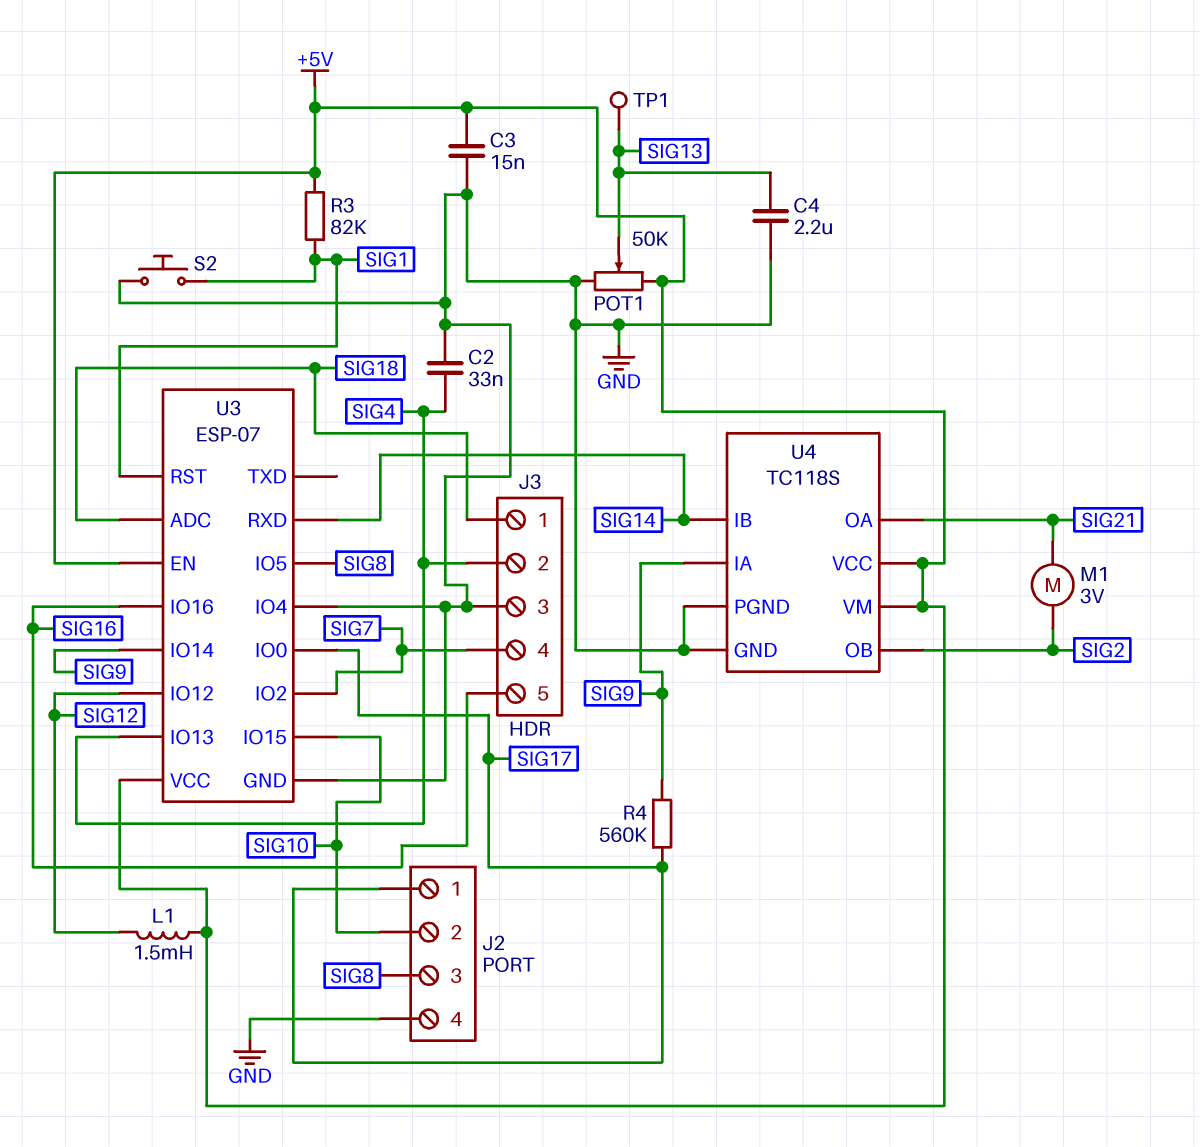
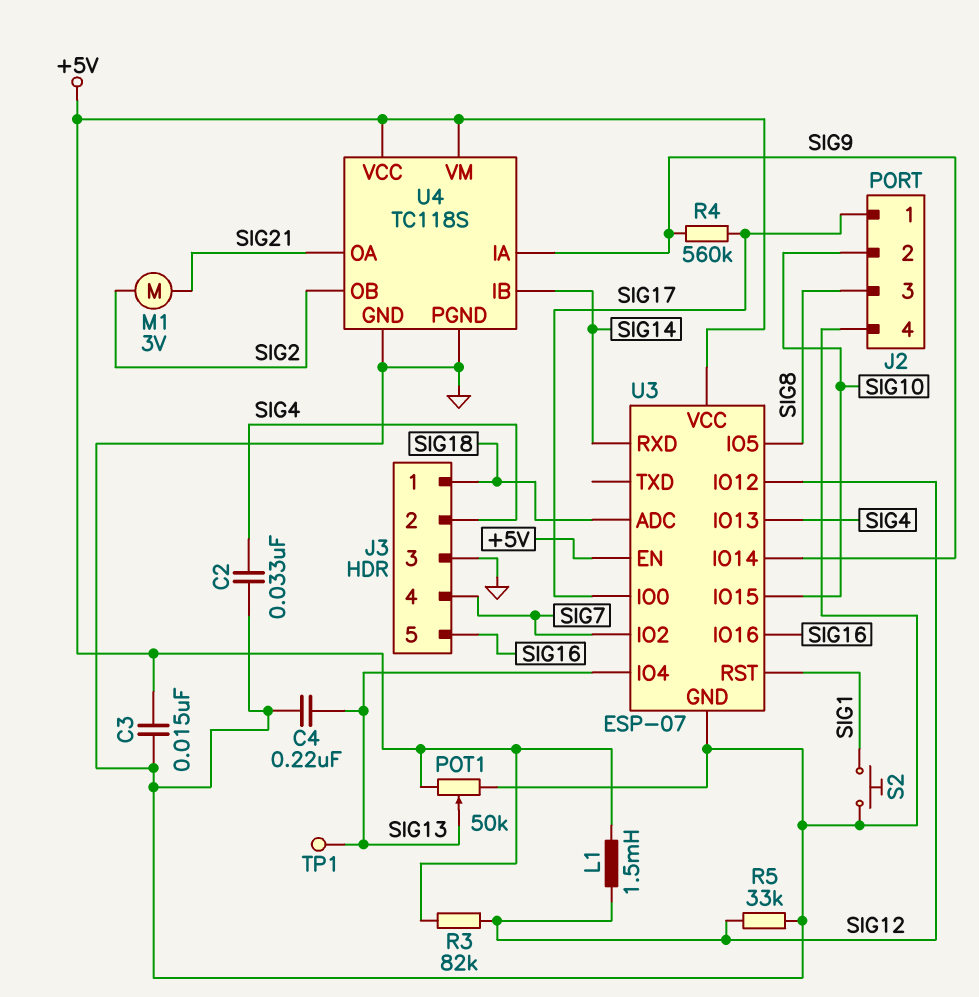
C4: 2.2uF (GND, SIG13) -> 220nF (GND, SIG13)
R3: 82k (+5V, SIG1) -> 82k (+5V, SIG12)
R5: none -> 33k (GND, SIG12)
U3 pin IO4: GND -> SIG13

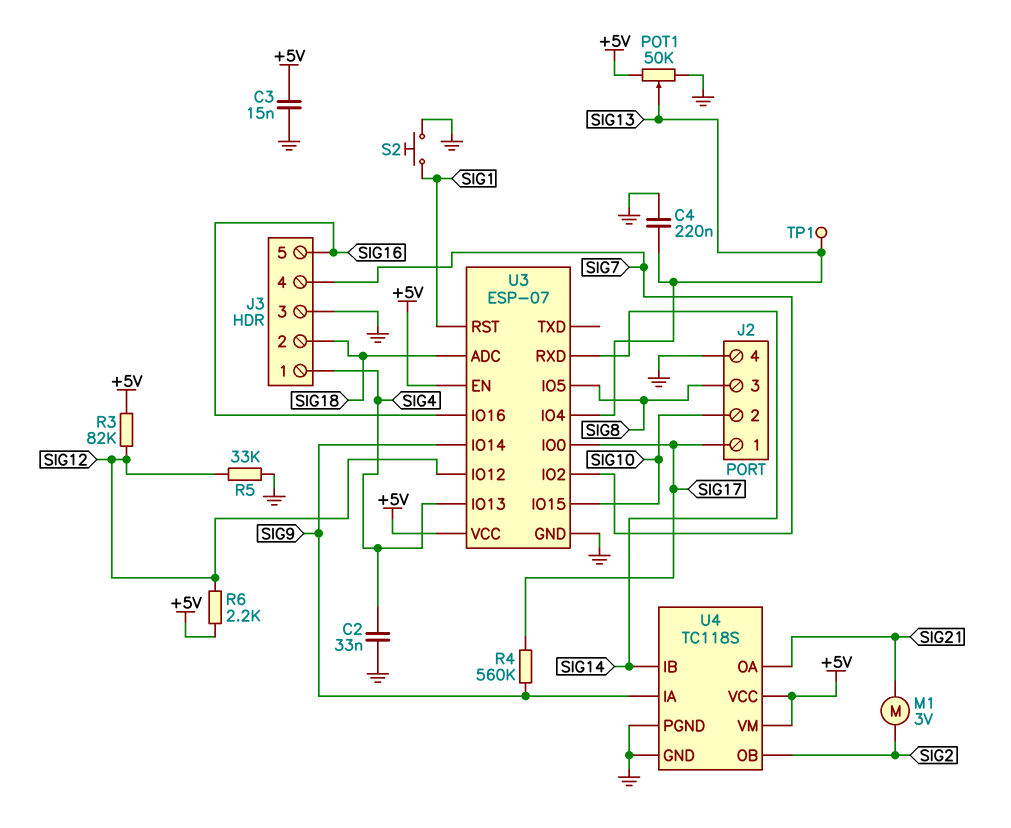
J3 pin 1: SIG18 -> SIG4
J3 pin 2: SIG4 -> SIG18
L1: 1.5mH (+5V, SIG12) -> none
R6: none -> 2.2k (+5V, SIG12)

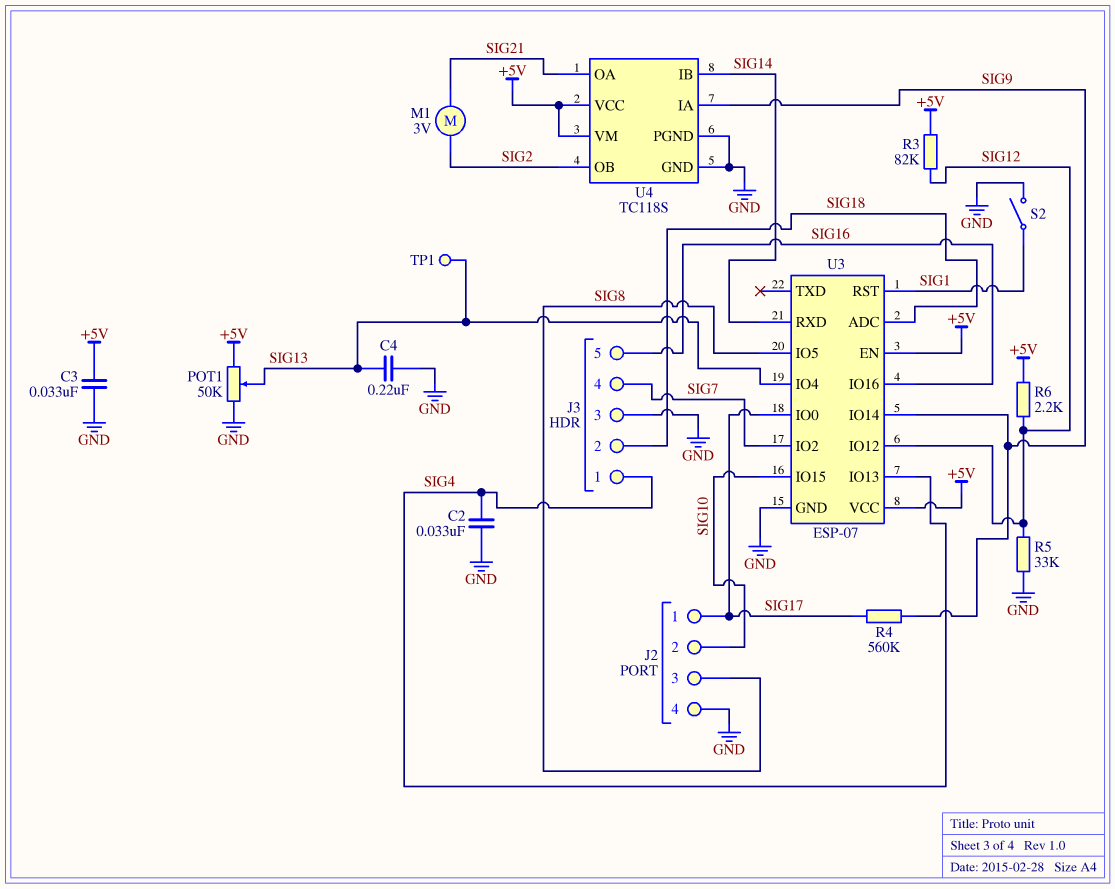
C3: 15nF (+5V, GND) -> 33nF (+5V, GND)
S2: button (GND, SIG1) -> switch (GND, SIG1)

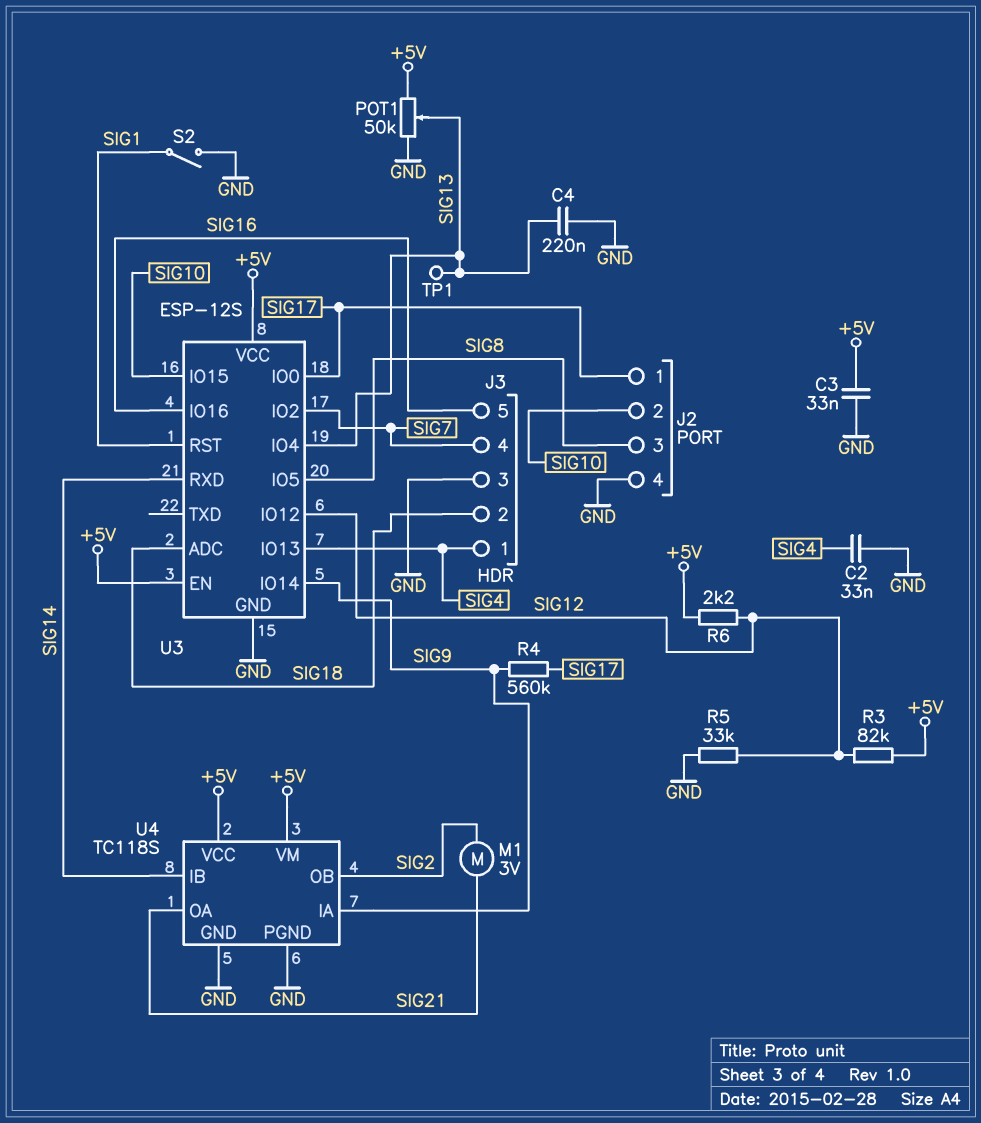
U3: ESP-07 -> ESP-12S

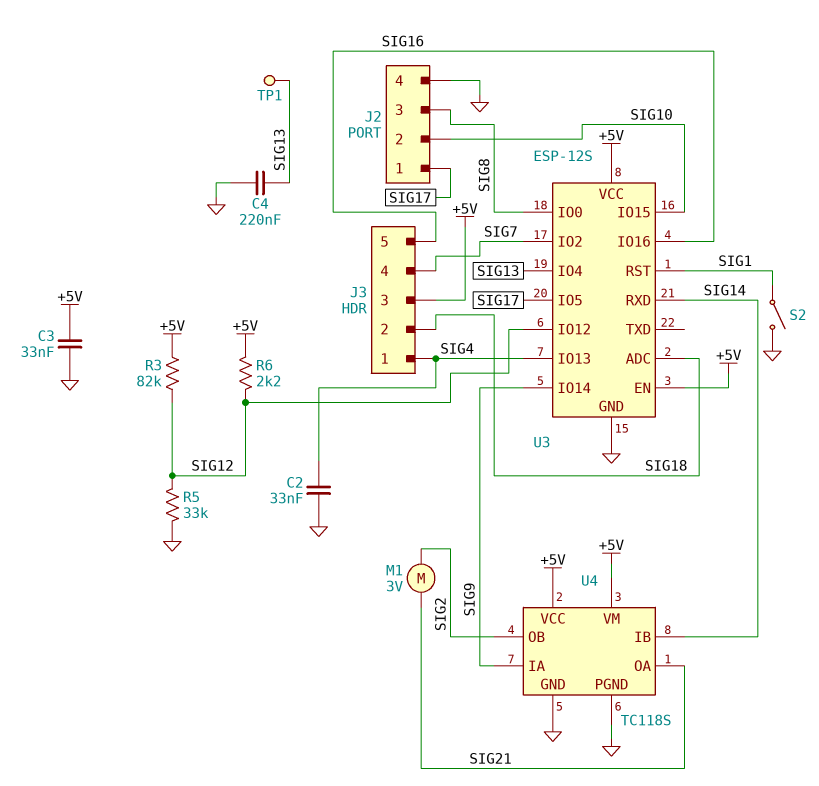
J3 pin 3: GND -> +5V
POT1: 50k (+5V, GND, wiper SIG13) -> none
R4: 560k (SIG9, SIG17) -> none
U3 pin IO0: SIG17 -> SIG8
U3 pin IO5: SIG8 -> SIG17

